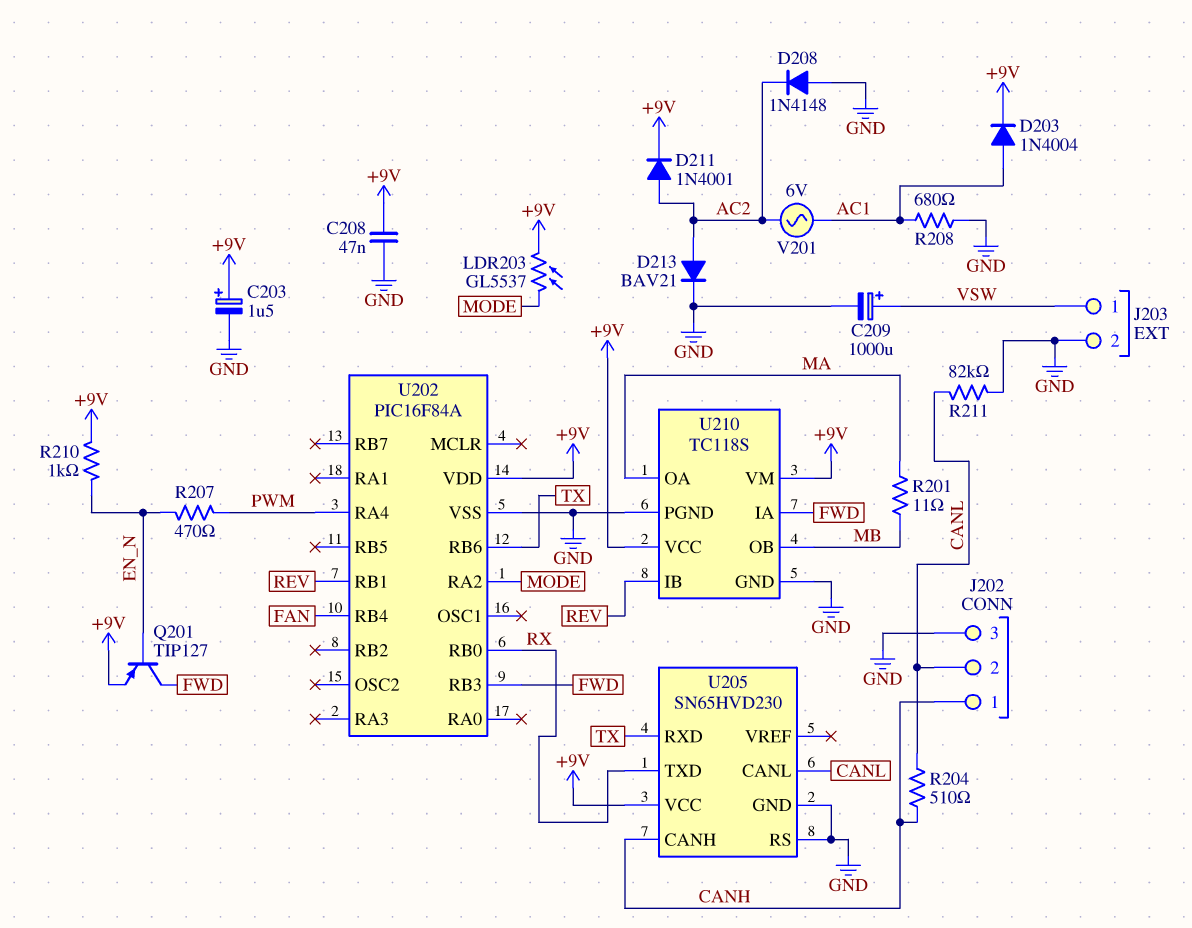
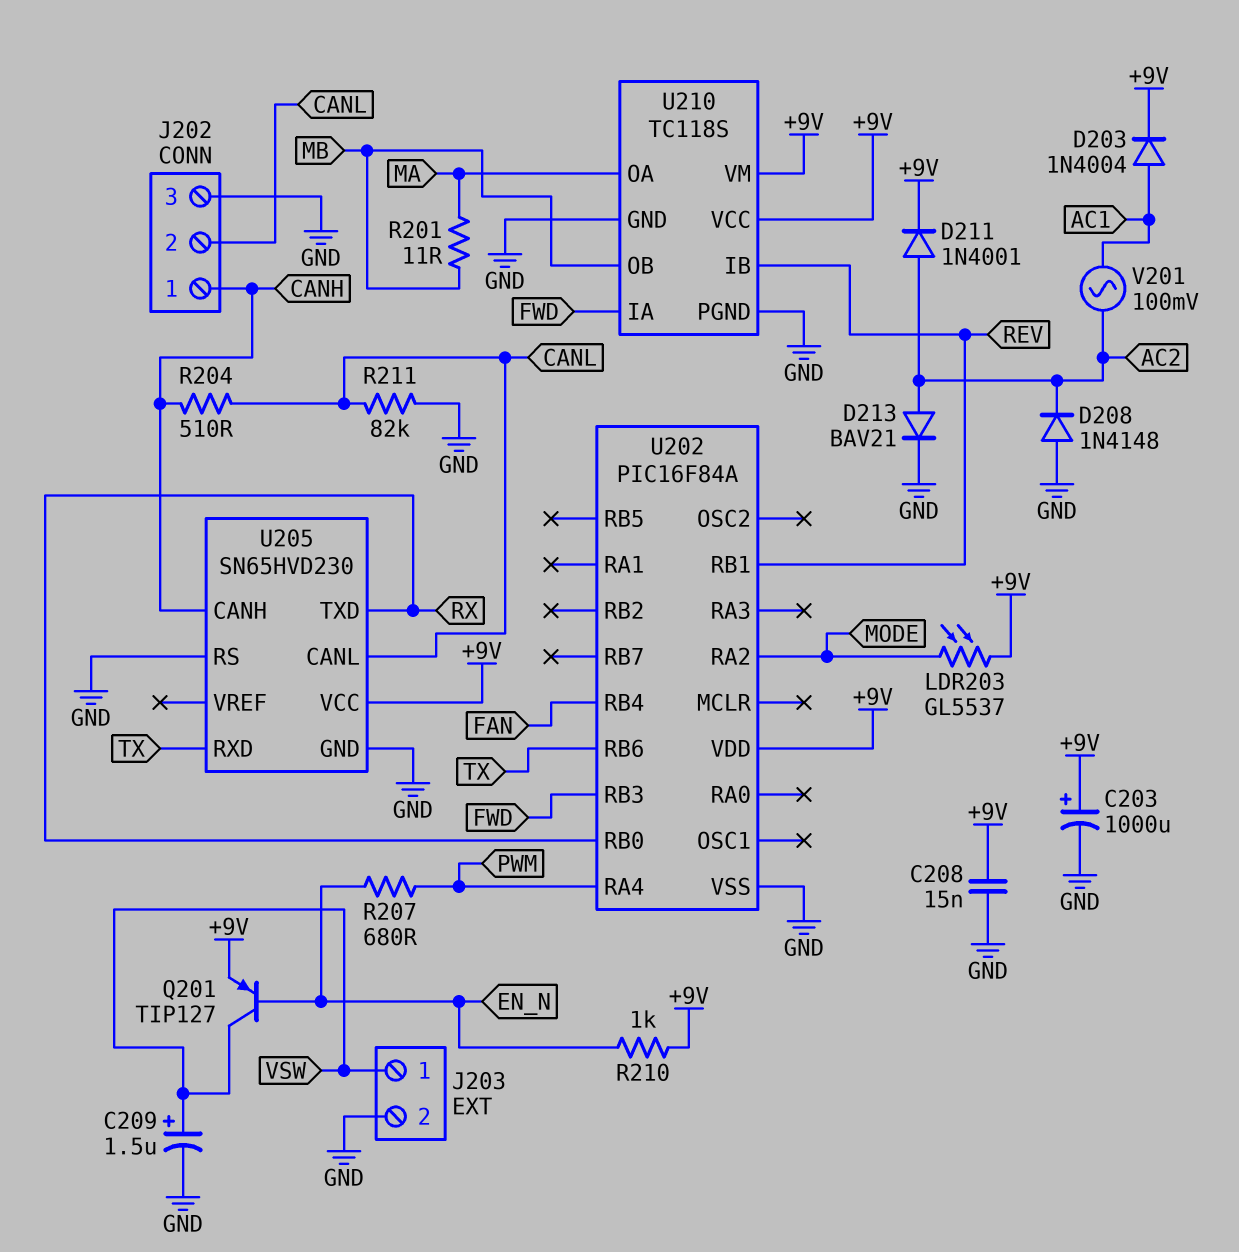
C203: 1.5uF (plus +9V, minus GND) -> 1000uF (plus +9V, minus GND)
C208: 47nF (+9V, GND) -> 15nF (+9V, GND)
C209: 1000uF (plus VSW, minus GND) -> 1.5uF (plus VSW, minus GND)
Q201: PNP TIP127 (B EN_N, C FWD, E +9V) -> PNP TIP127 (B EN_N, C VSW, E +9V)
R207: 470 (EN_N, PWM) -> 680 (EN_N, PWM)
R208: 680 (AC1, GND) -> none
V201: AC 6V (AC1, AC2) -> AC 100mV (AC1, AC2)

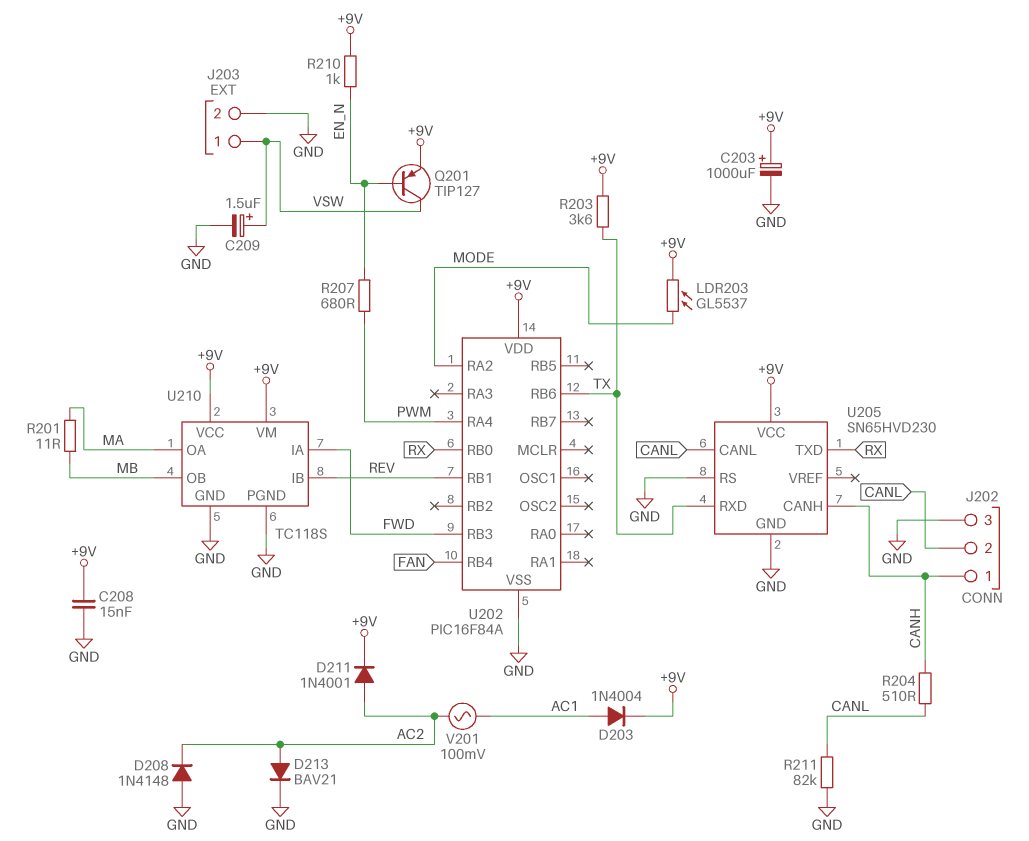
R203: none -> 3.6k (+9V, TX)

